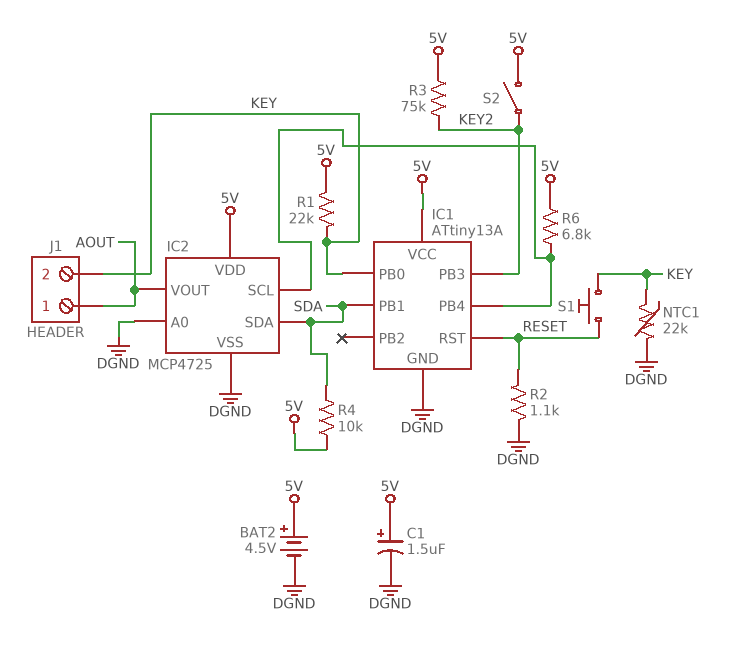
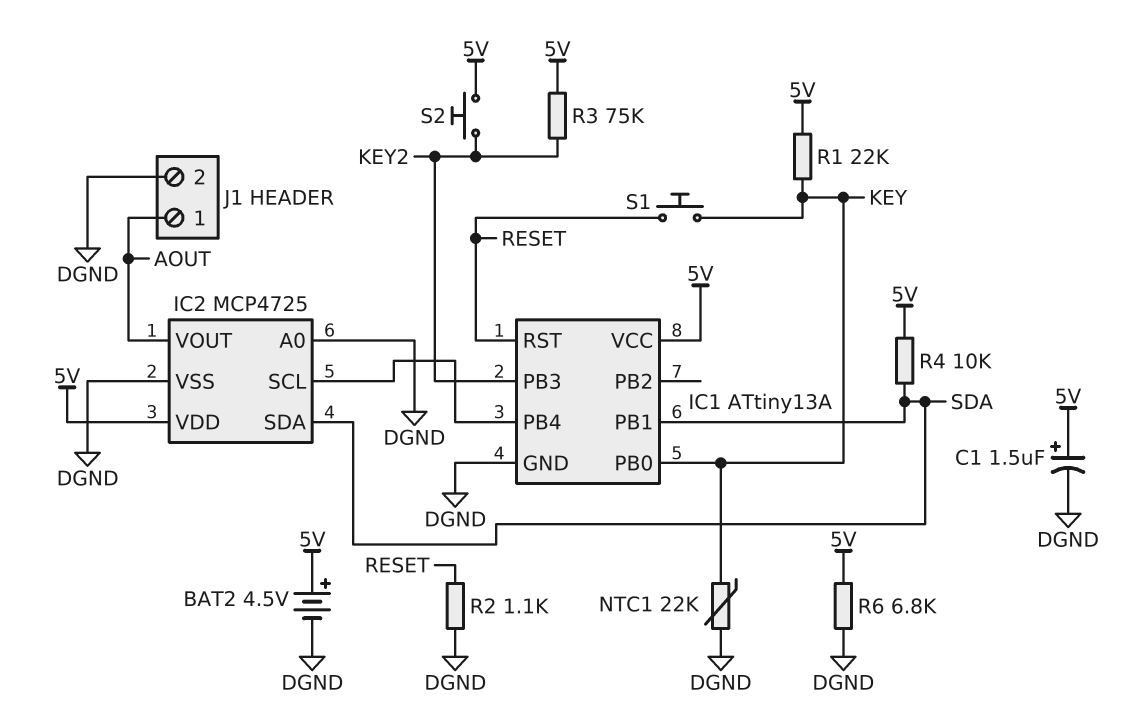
J1 pin 2: KEY -> DGND
R6: 6.8k (5V, IC1/PB4) -> 6.8k (5V, DGND)
S2: switch (5V, KEY2) -> button (5V, KEY2)

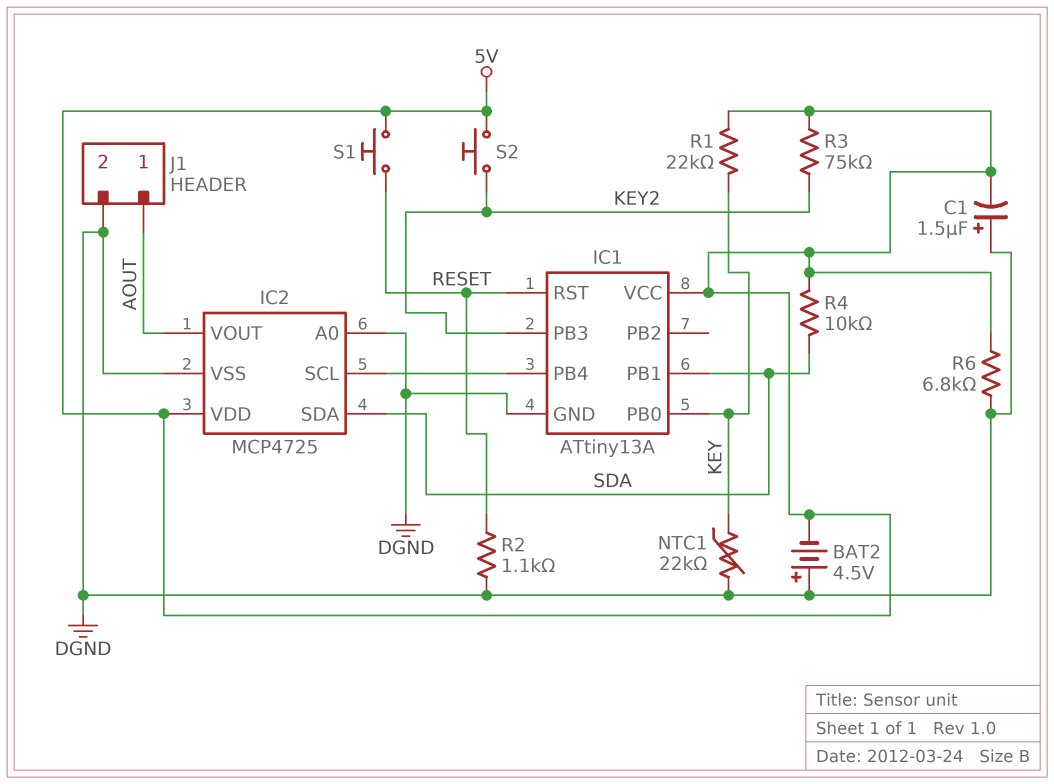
BAT2: 4.5V (plus 5V, minus DGND) -> 4.5V (plus DGND, minus 5V)
C1: 1.5uF (plus 5V, minus DGND) -> 1.5uF (plus DGND, minus 5V)
S1: button (KEY, RESET) -> button (5V, RESET)

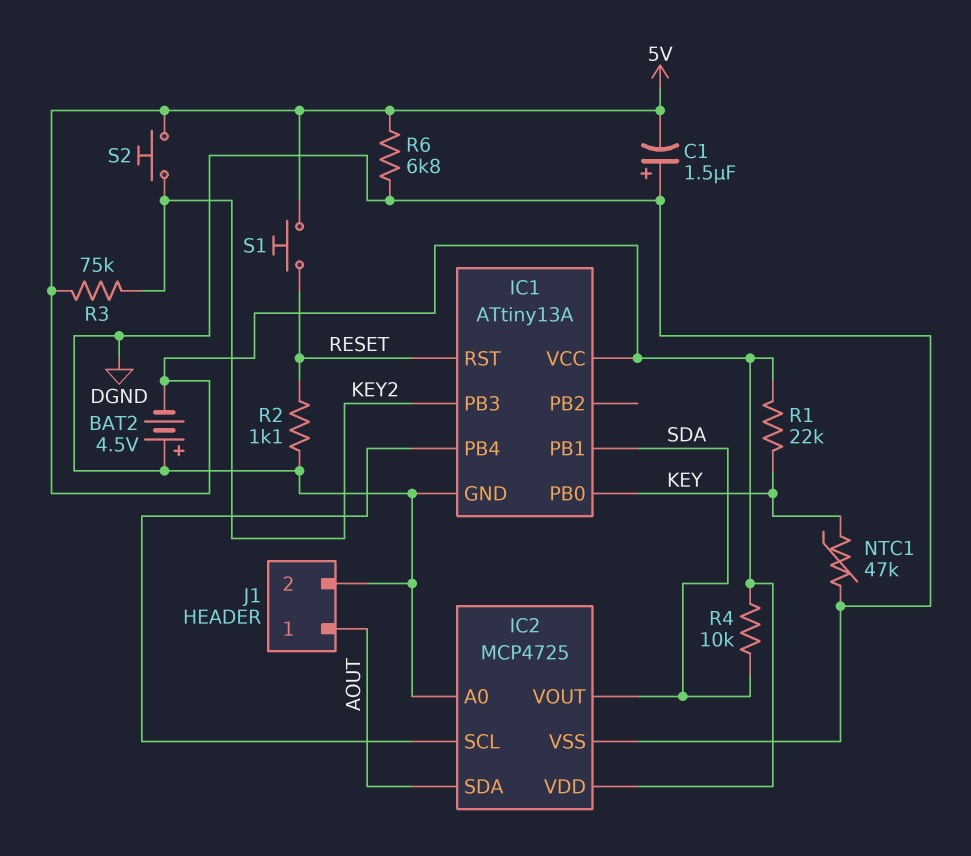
IC2 pin SDA: SDA -> AOUT
IC2 pin VOUT: AOUT -> SDA
NTC1: 22k (DGND, KEY) -> 47k (DGND, KEY)

